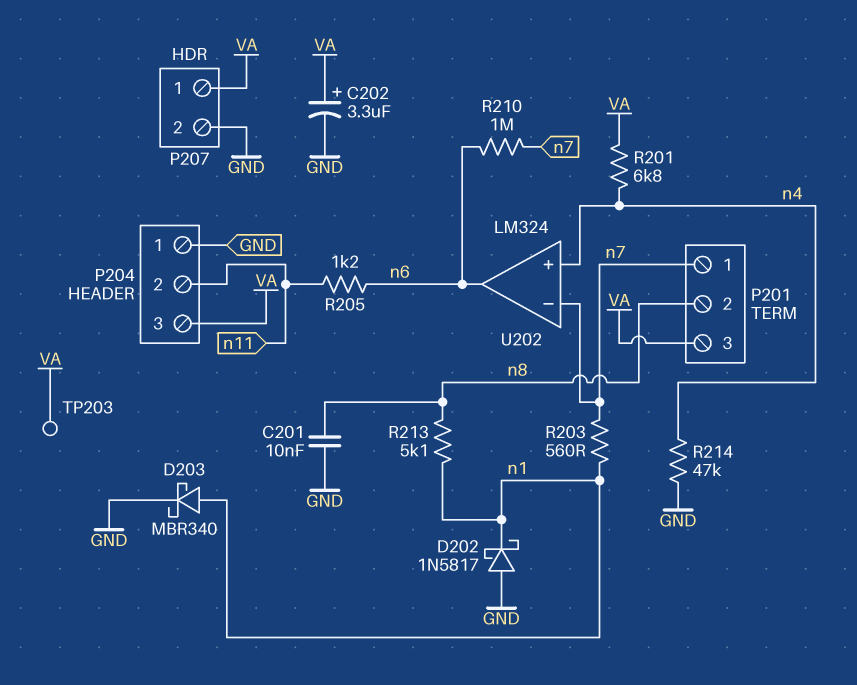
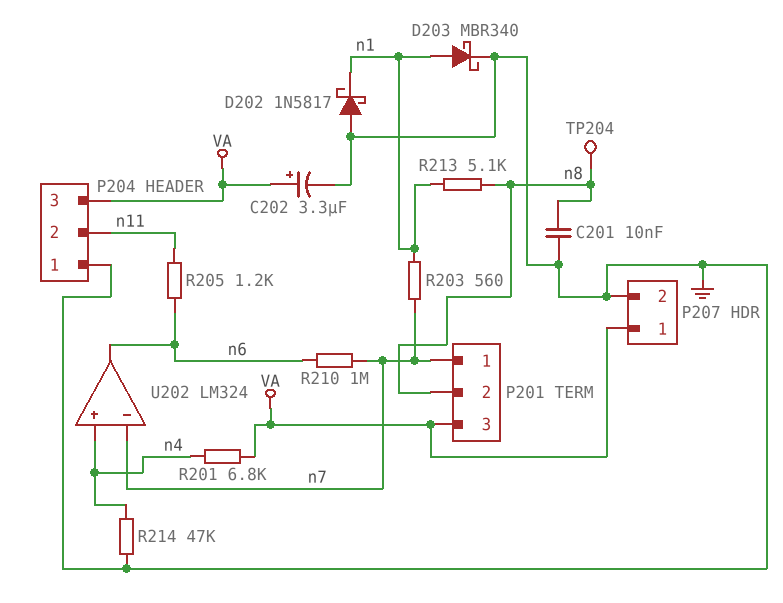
TP203: test point (VA) -> none
TP204: none -> test point (n8)

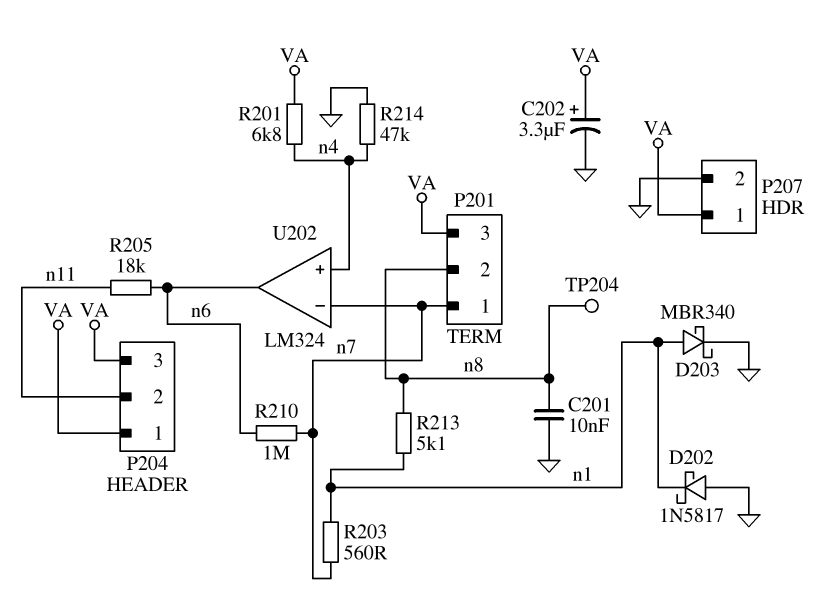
P204 pin 1: GND -> VA
R205: 1.2k (n6, n11) -> 18k (n6, n11)

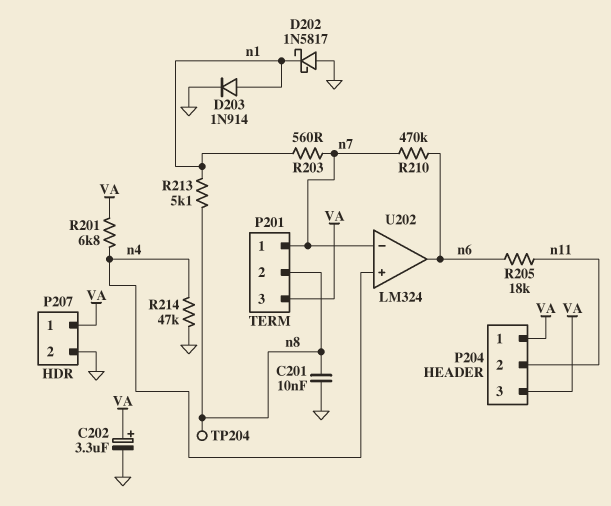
D203: schottky MBR340 (A n1, K GND) -> diode 1N914 (A n1, K GND)
R210: 1M (n6, n7) -> 470k (n6, n7)

